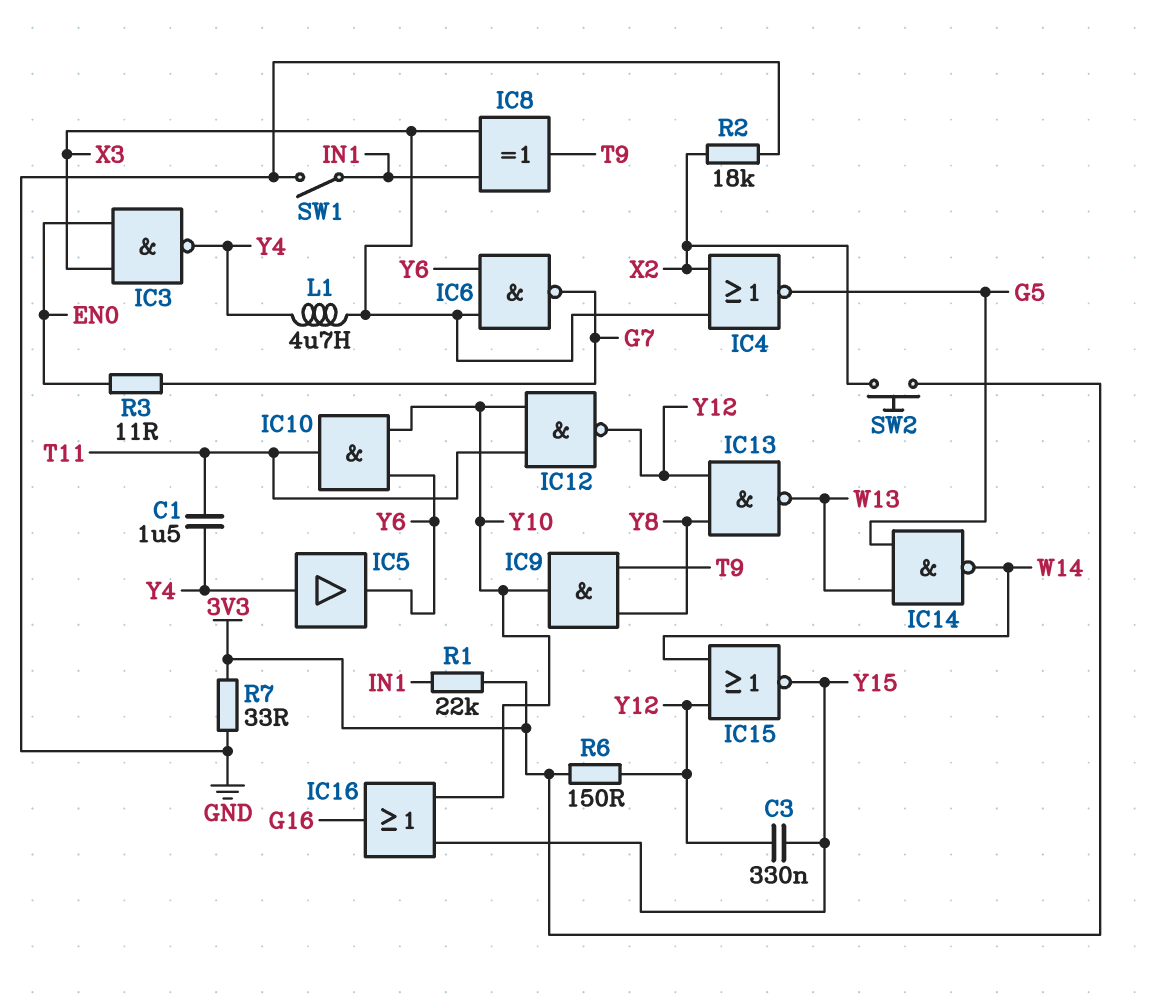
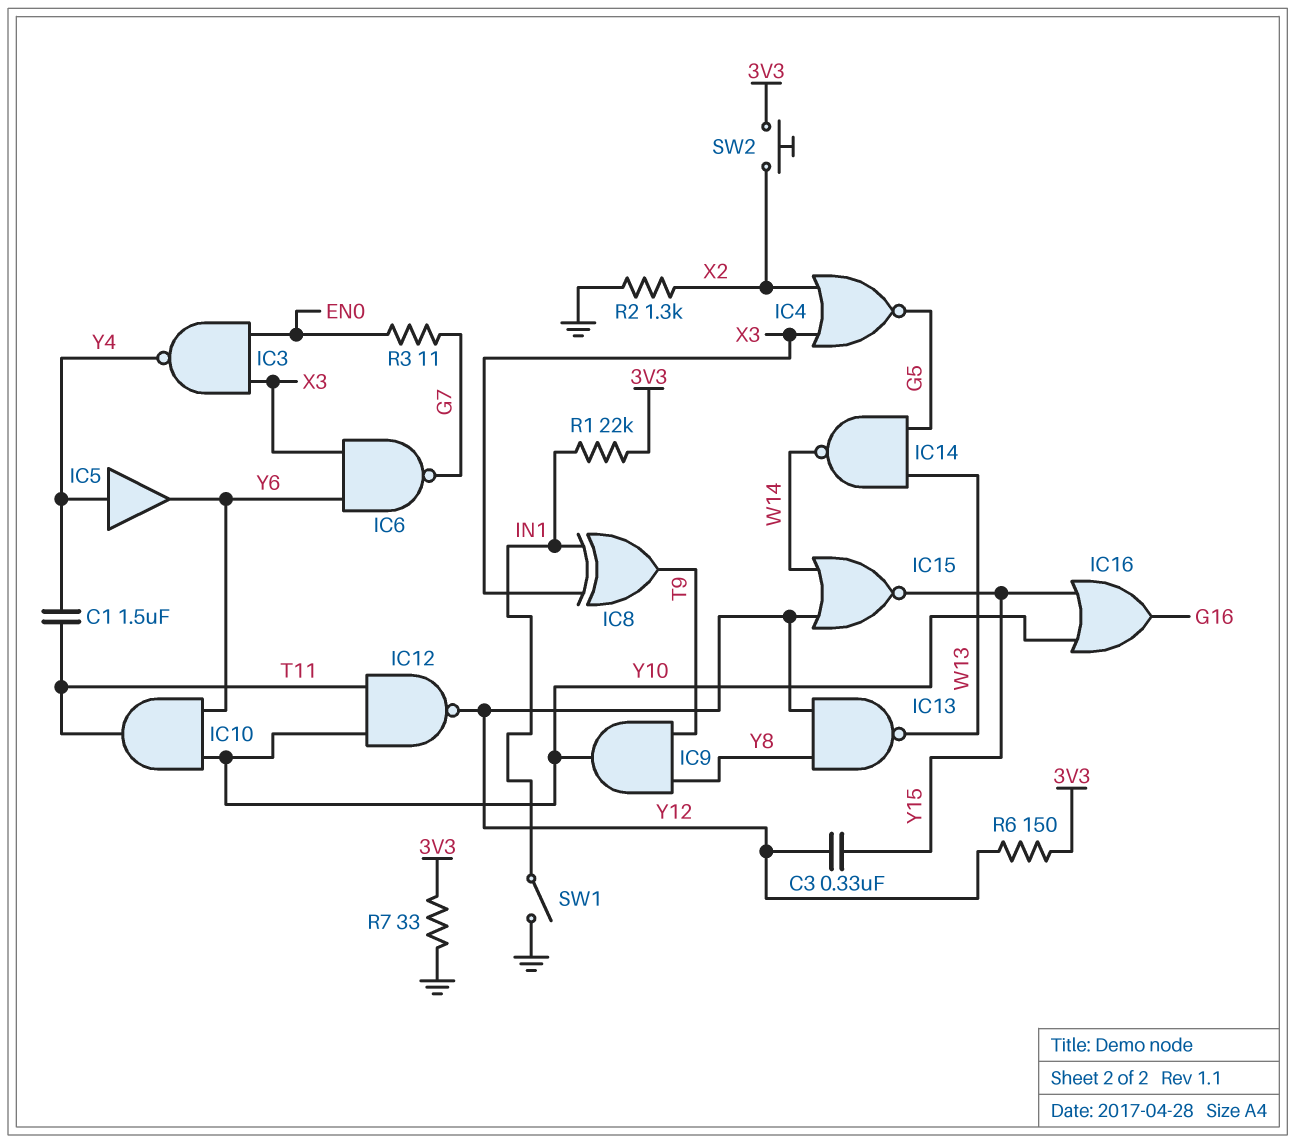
L1: 4.7uH (X3, Y4) -> none
R2: 18k (GND, X2) -> 1.3k (GND, X2)

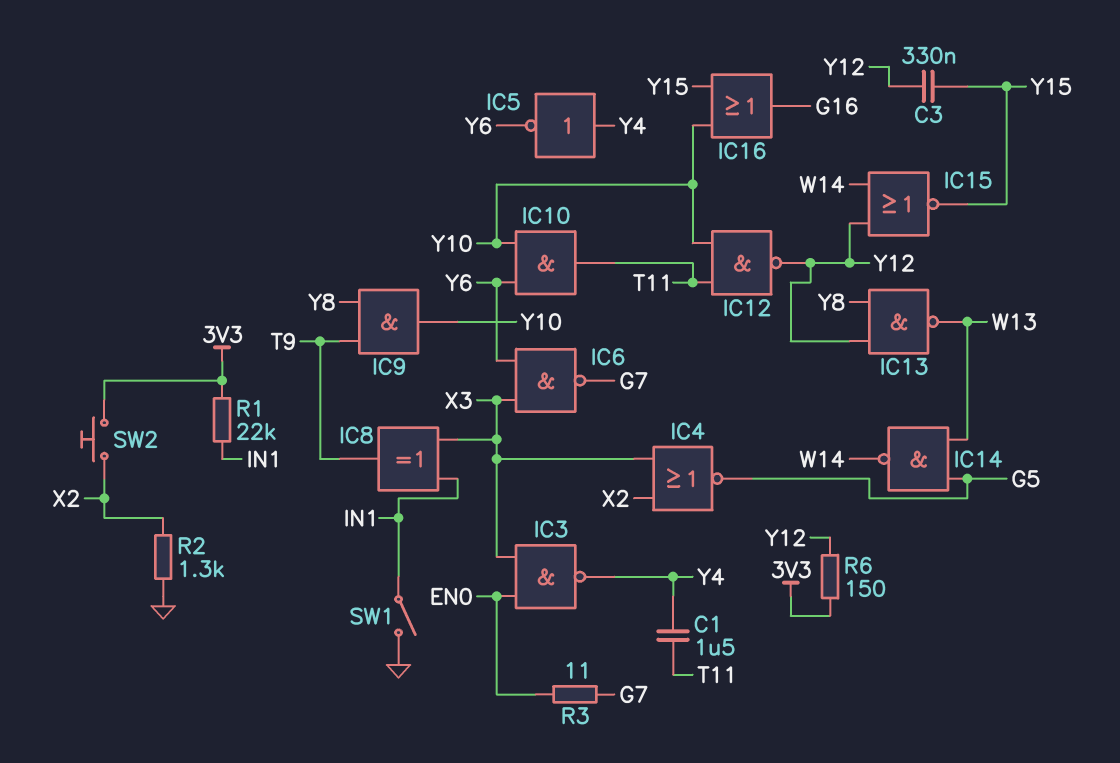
IC5: buffer (in Y4, out Y6) -> NOT (in Y4, out Y6)
R7: 33 (3V3, GND) -> none

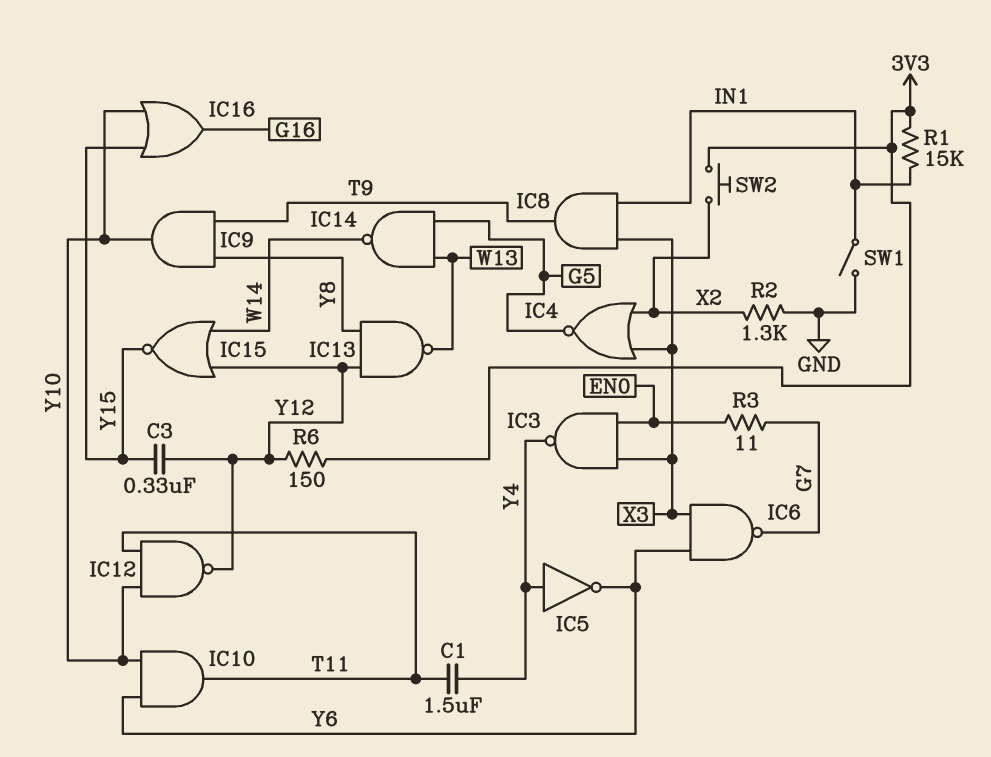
IC8: XOR (in IN1, in X3, out T9) -> AND (in IN1, in X3, out T9)
R1: 22k (3V3, IN1) -> 15k (3V3, IN1)

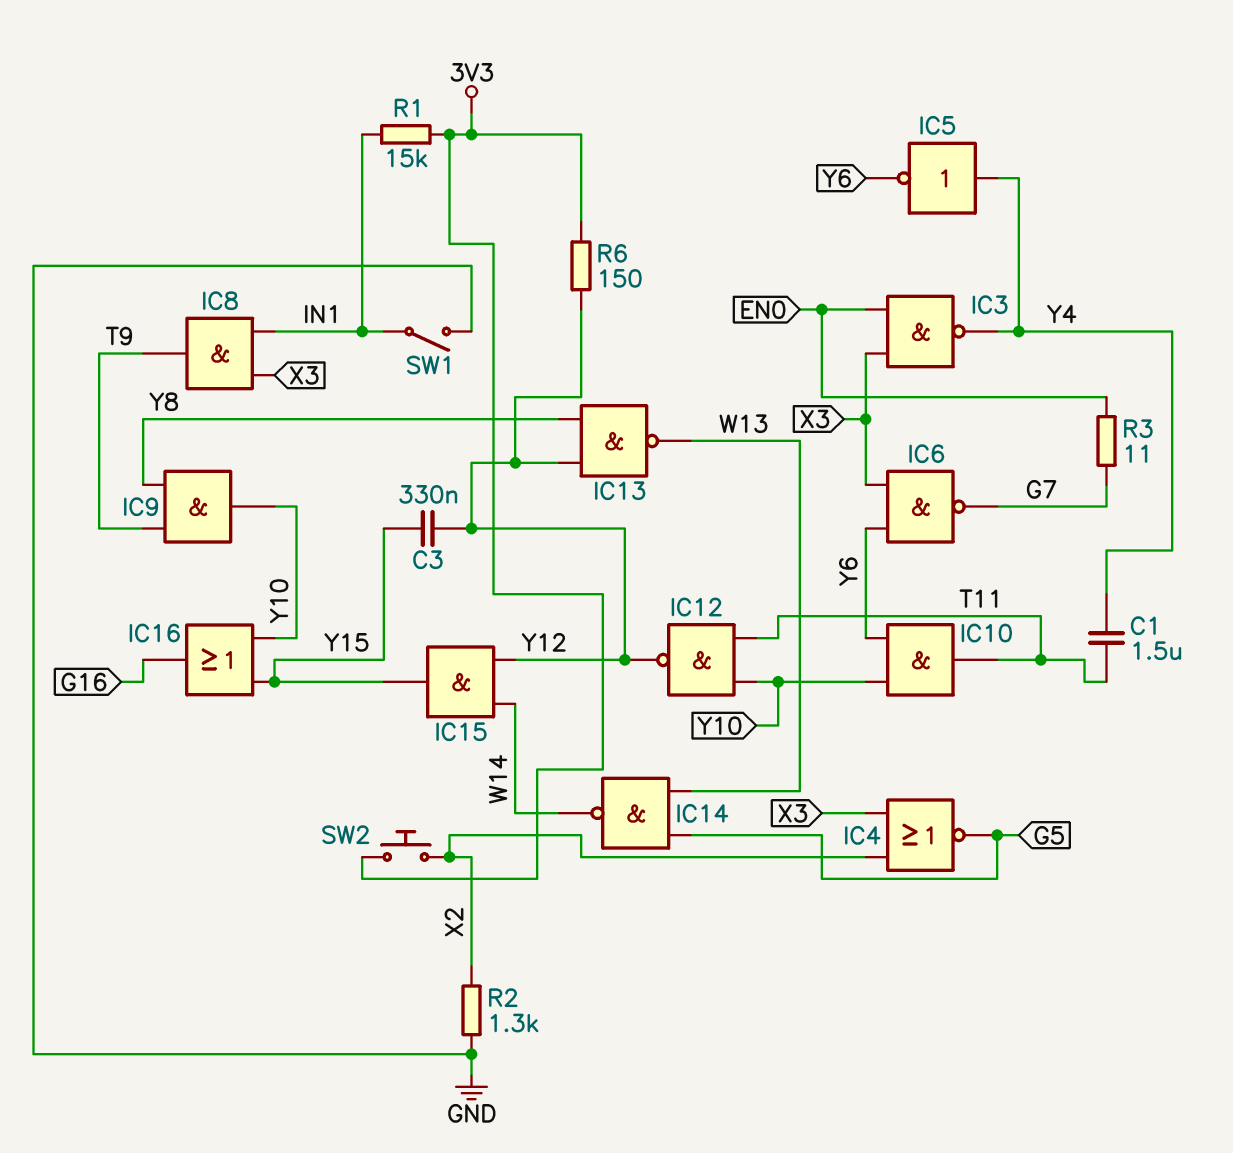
IC15: NOR (in W14, in Y12, out Y15) -> AND (in W14, in Y12, out Y15)

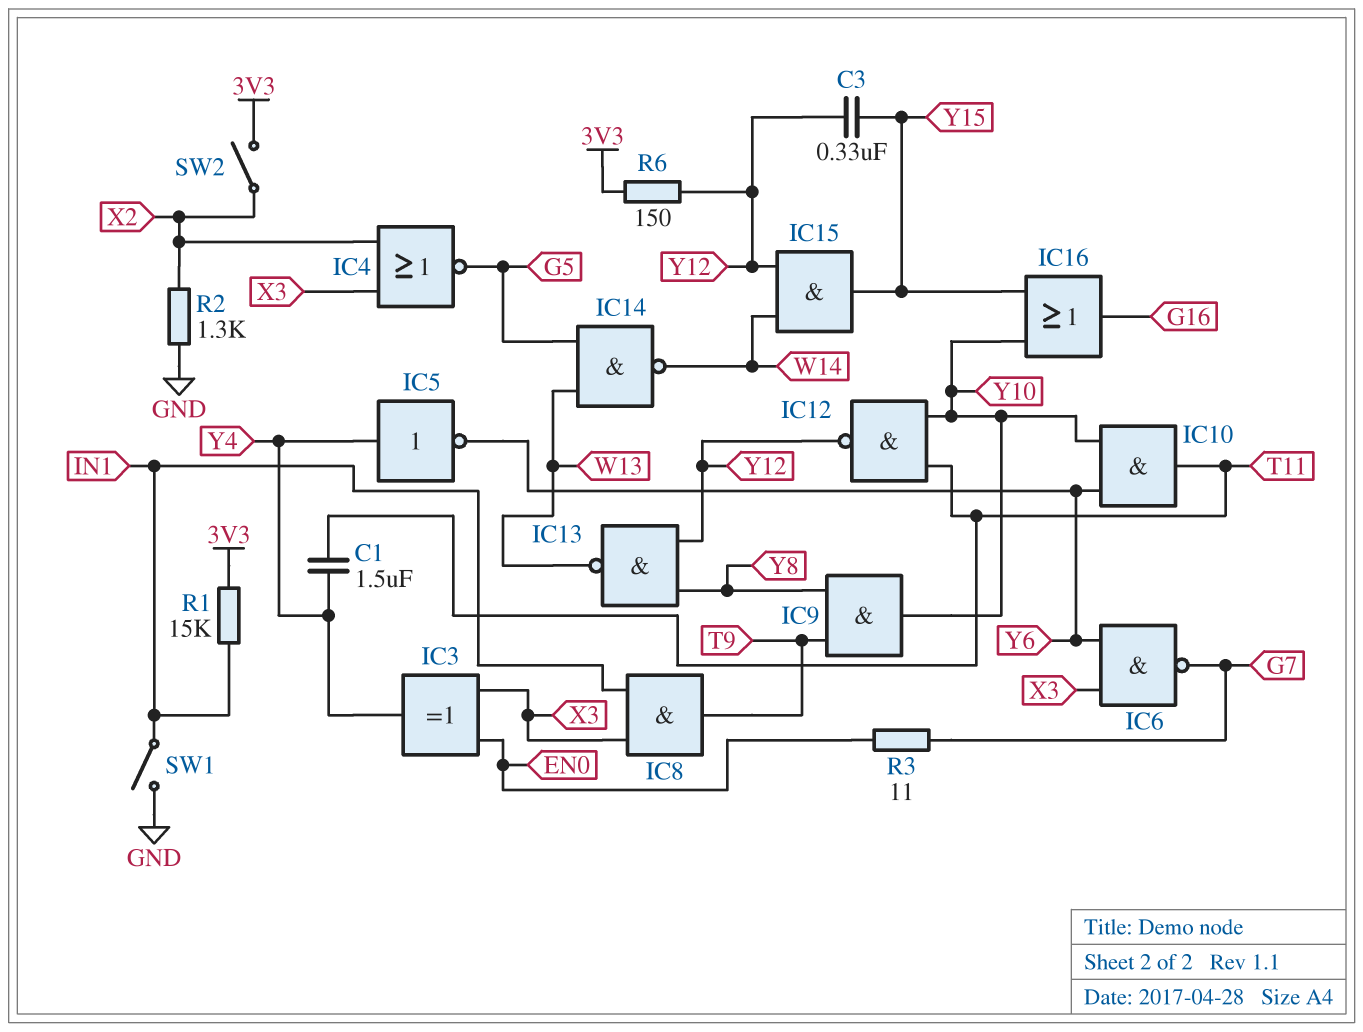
IC3: NAND (in EN0, in X3, out Y4) -> XOR (in EN0, in X3, out Y4)
SW2: button (3V3, X2) -> switch (3V3, X2)

